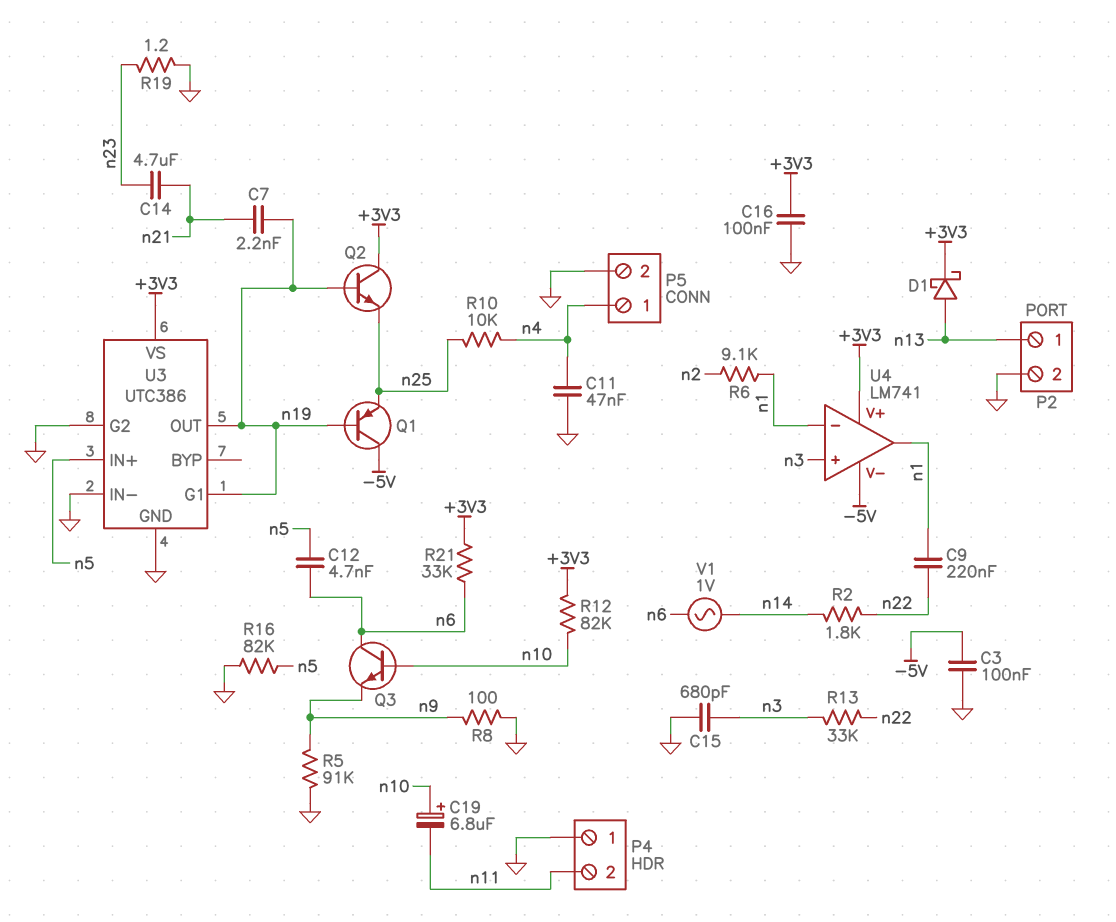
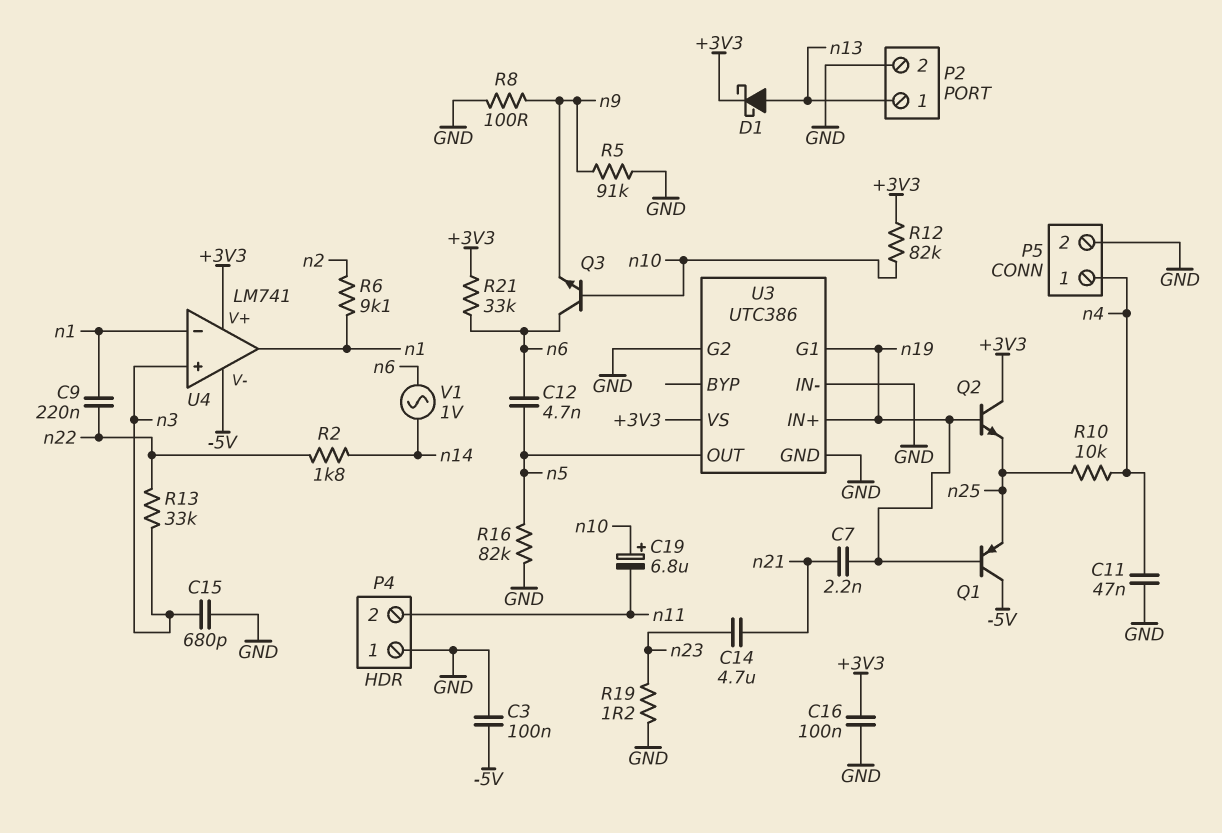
U3 pin IN+: n5 -> n19
U3 pin OUT: n19 -> n5

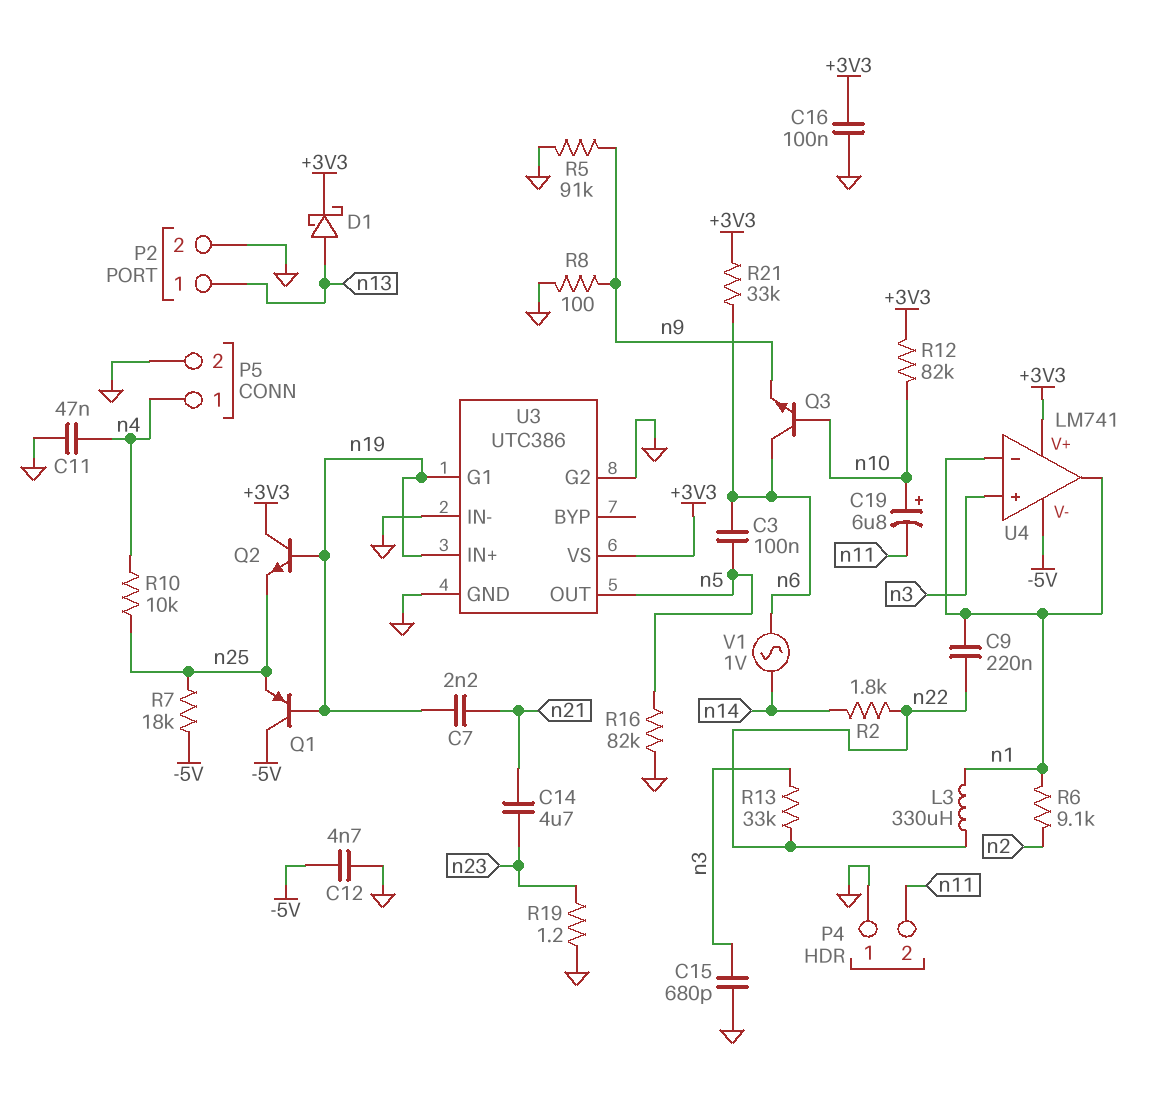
C3: 100nF (-5V, GND) -> 100nF (n5, n6)
C12: 4.7nF (n5, n6) -> 4.7nF (-5V, GND)
L3: none -> 330uH (n1, n22)
R7: none -> 18k (-5V, n25)

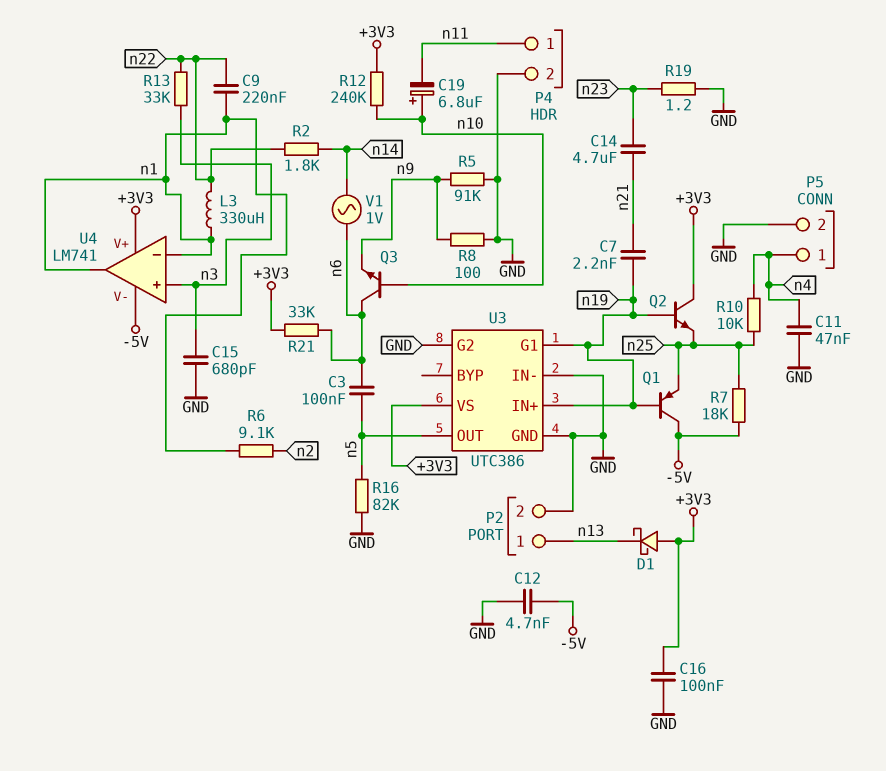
D1: schottky (A n13, K +3V3) -> schottky (A +3V3, K n13)
P4 pin 1: GND -> n11
P4 pin 2: n11 -> GND
R12: 82k (+3V3, n10) -> 240k (+3V3, n10)

